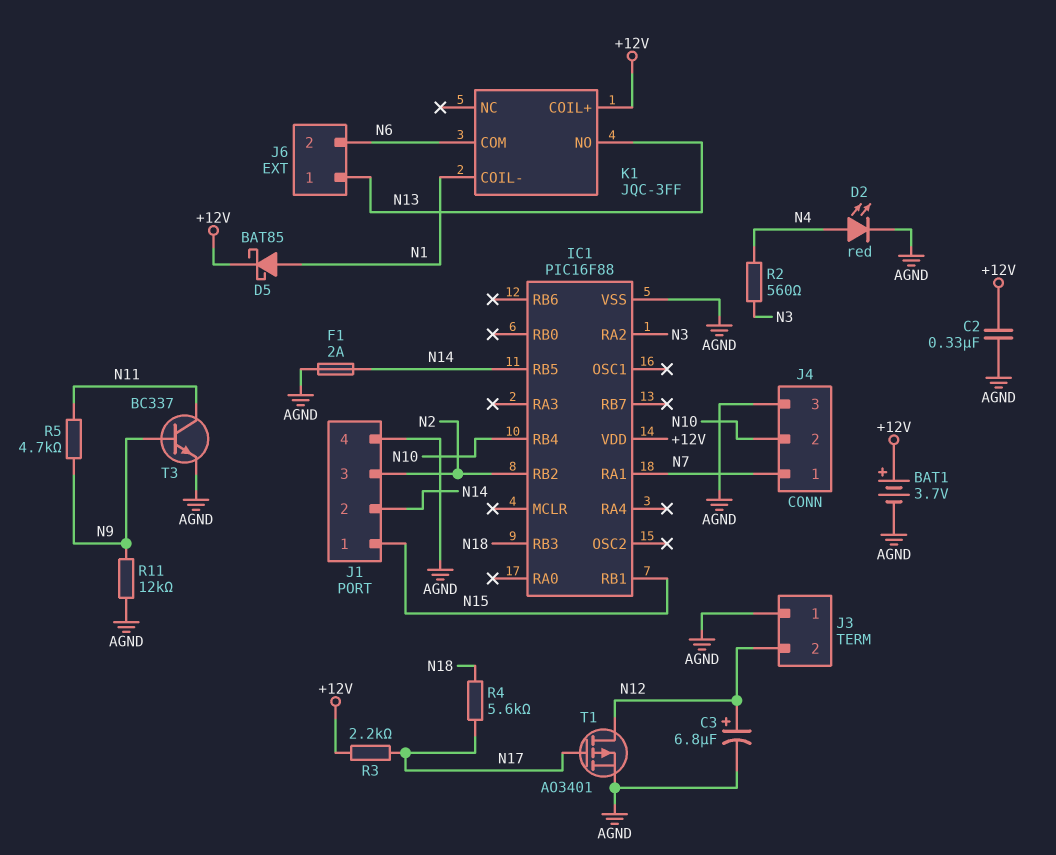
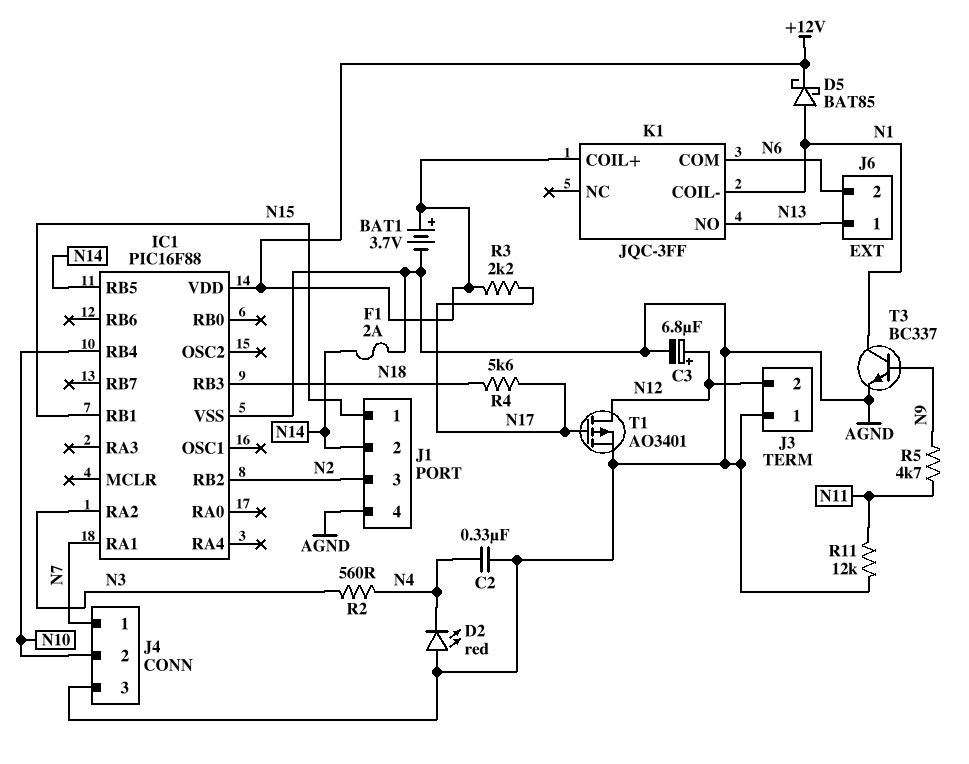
C2: 330nF (+12V, AGND) -> 330nF (AGND, N4)
D2: LED red (A N4, K AGND) -> LED red (A AGND, K N4)
R11: 12k (AGND, N9) -> 12k (AGND, N11)
T3: NPN BC337 (B N9, C N11, E AGND) -> NPN BC337 (B N9, C N1, E AGND)

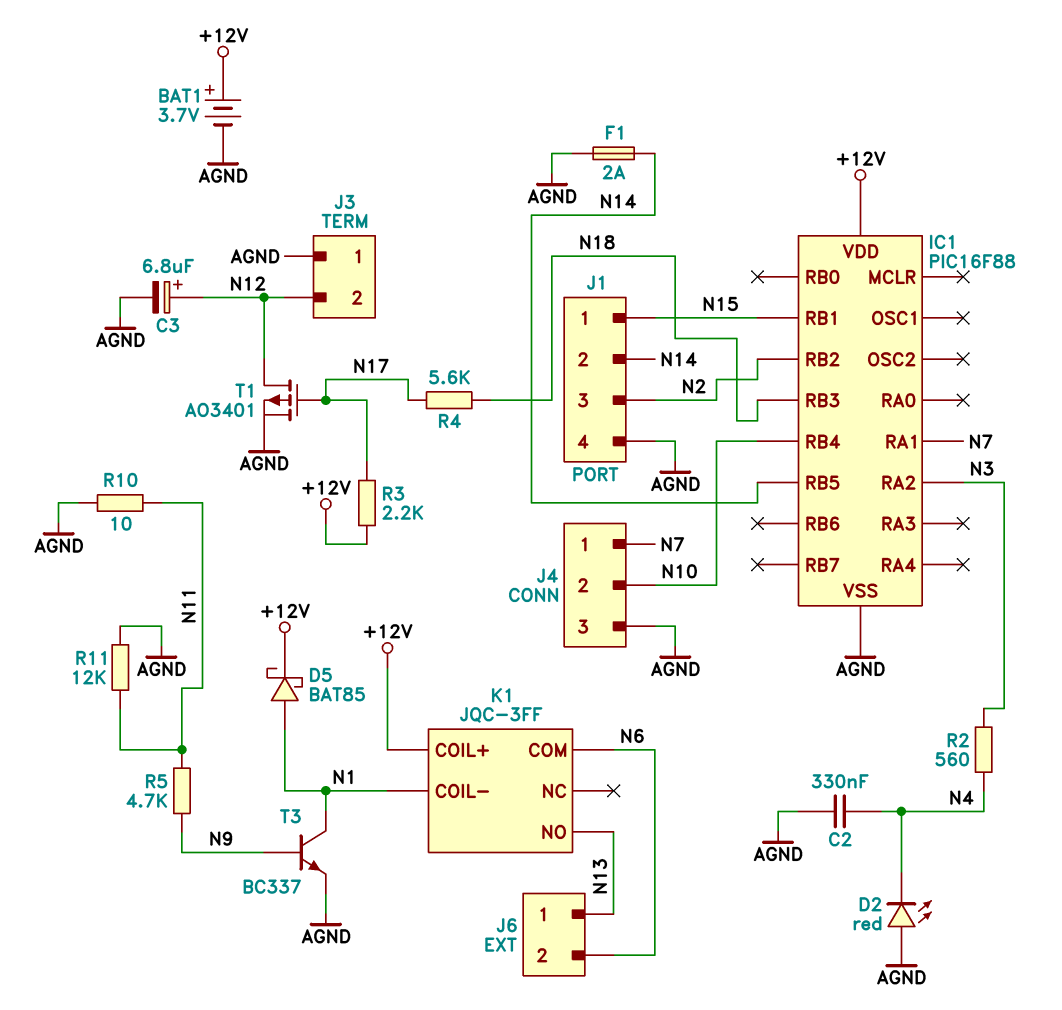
R10: none -> 10 (AGND, N11)

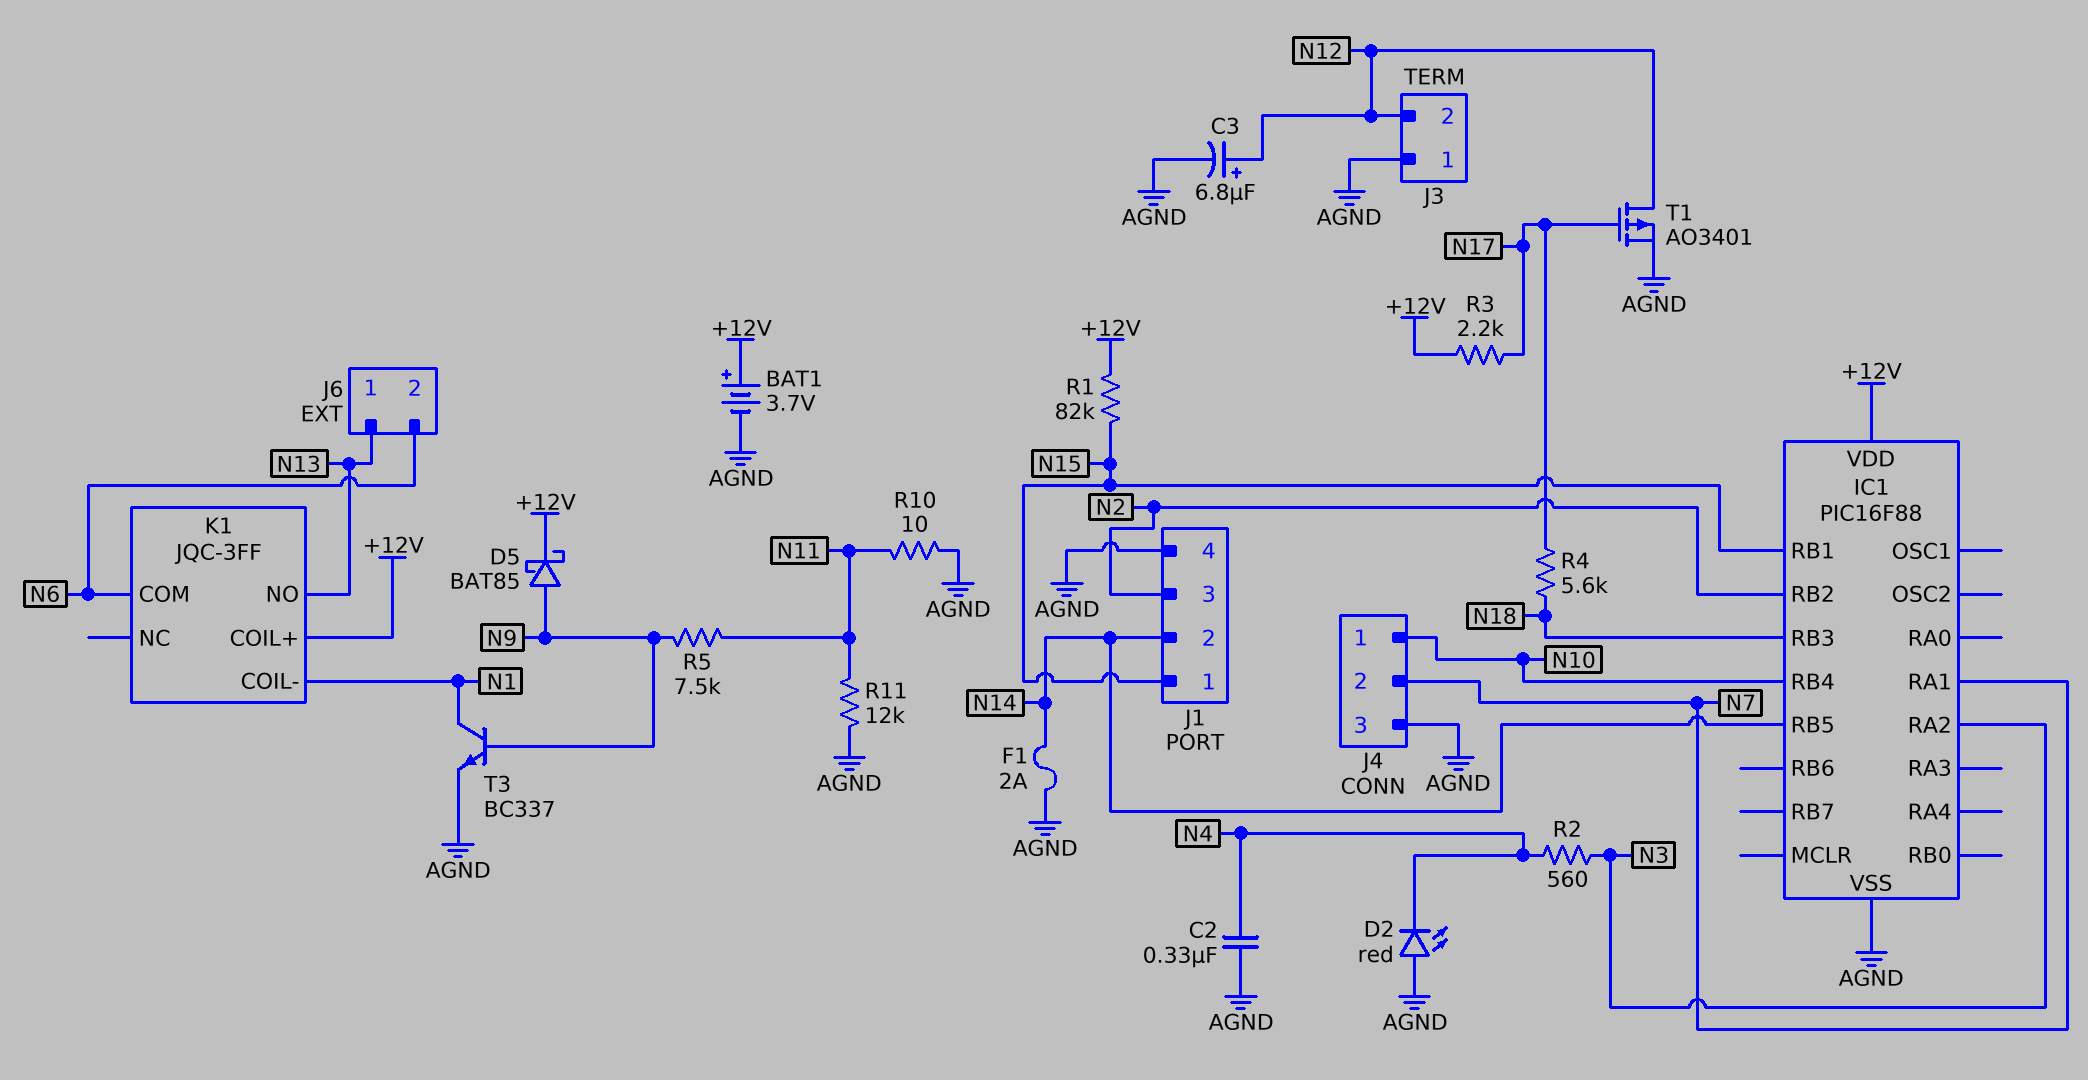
D5: schottky BAT85 (A N1, K +12V) -> schottky BAT85 (A N9, K +12V)
J4 pin 1: N7 -> N10
J4 pin 2: N10 -> N7
R1: none -> 82k (+12V, N15)
R5: 4.7k (N9, N11) -> 7.5k (N9, N11)

